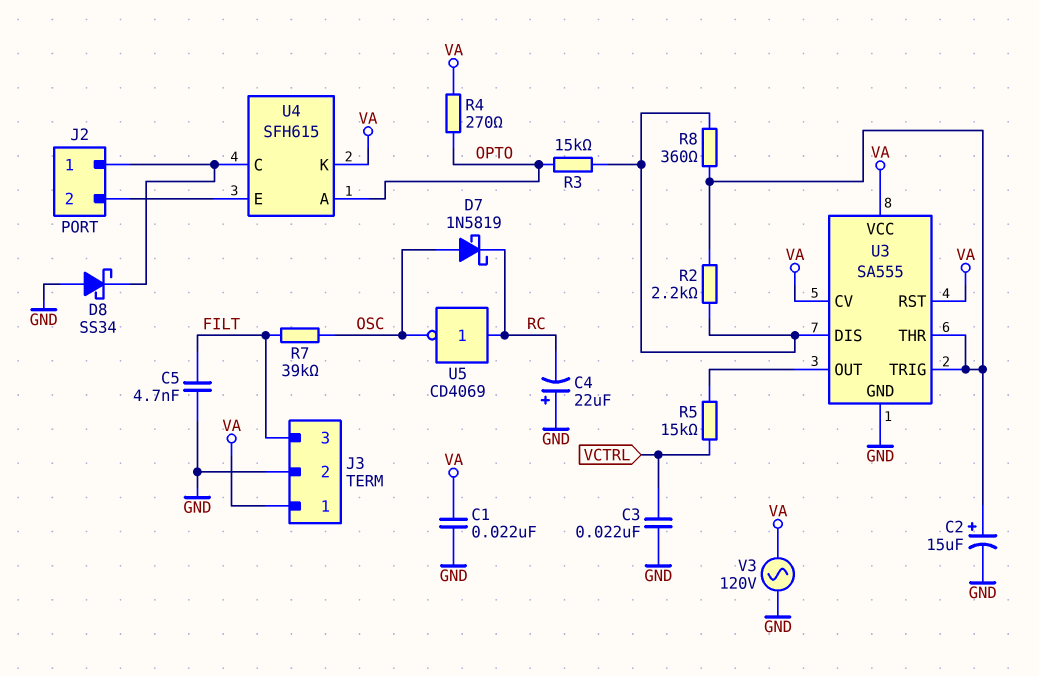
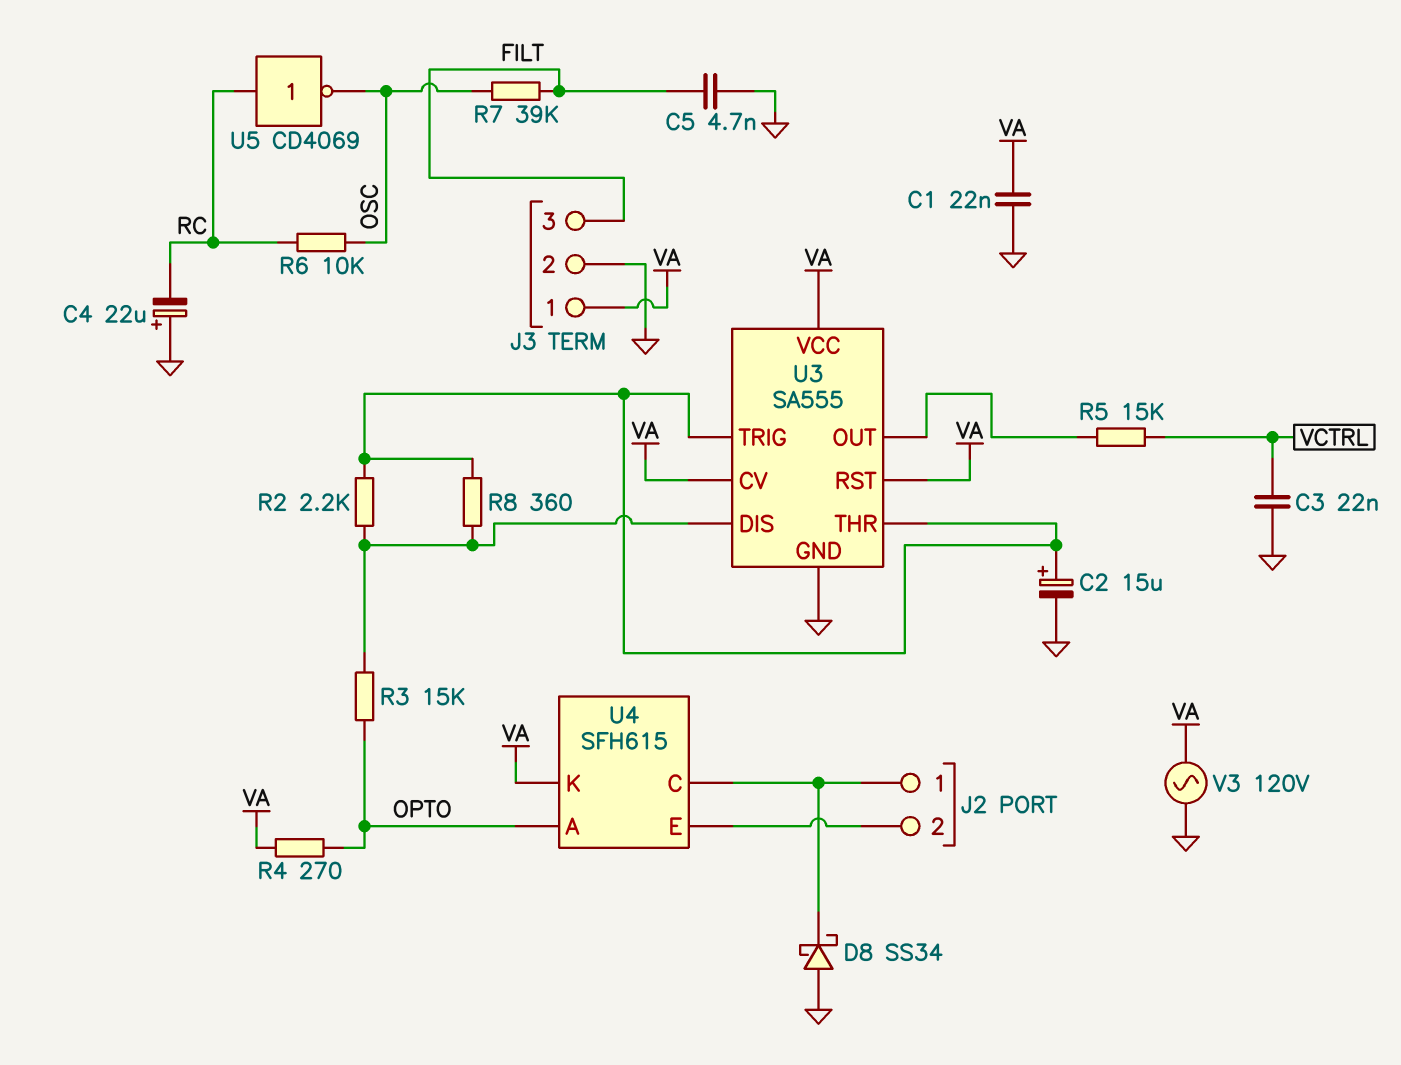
D7: schottky 1N5819 (A OSC, K RC) -> none
R6: none -> 10k (OSC, RC)

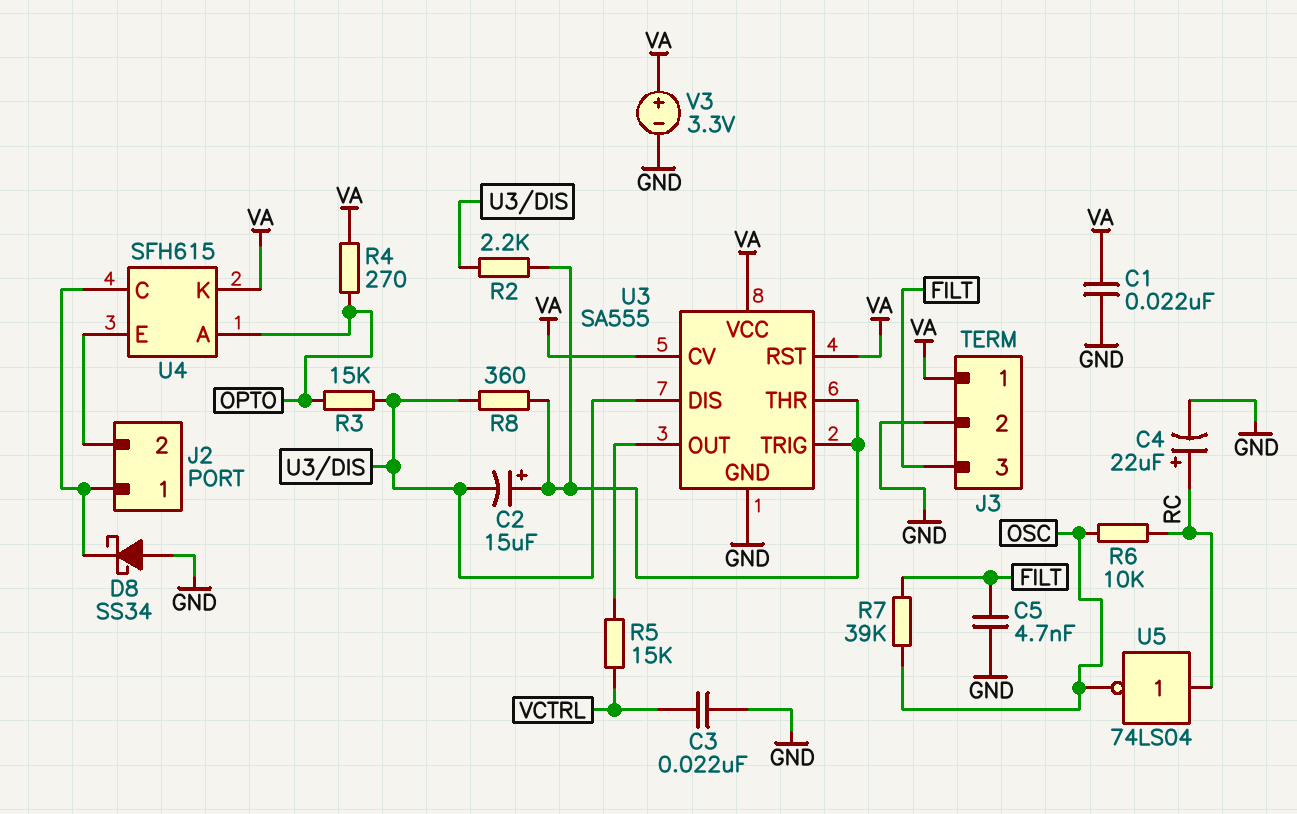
C2: 15uF (plus U3/THR, minus GND) -> 15uF (plus U3/THR, minus U3/DIS)
C4: 22uF (plus GND, minus RC) -> 22uF (plus RC, minus GND)
U5: NOT CD4069 (in RC, out OSC) -> NOT 74LS04 (in RC, out OSC)
V3: AC 120V (GND, VA) -> 3.3V (plus VA, minus GND)

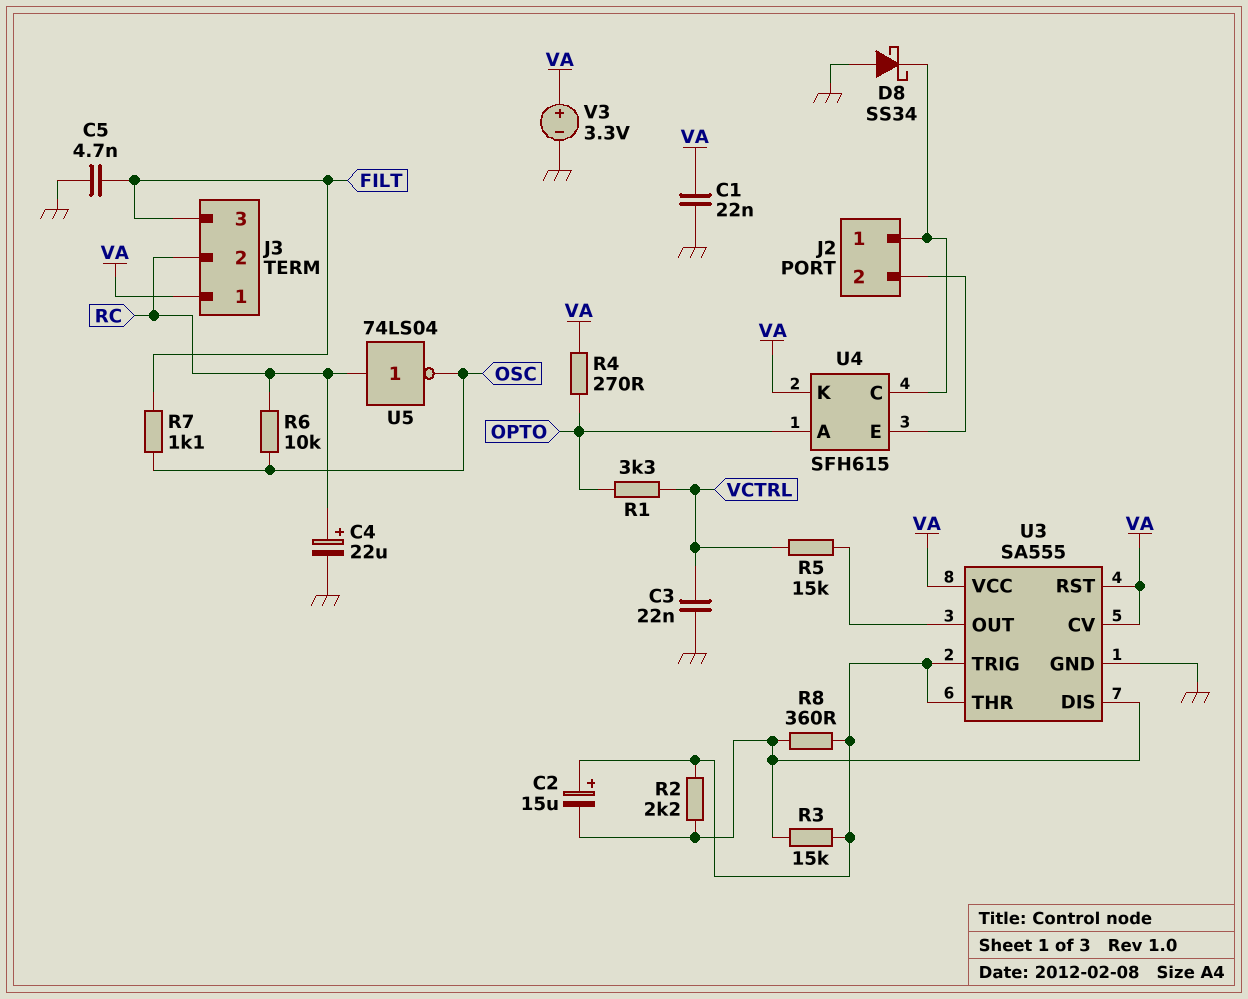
J3 pin 2: GND -> RC
R1: none -> 3.3k (OPTO, VCTRL)
R3: 15k (OPTO, U3/DIS) -> 15k (U3/DIS, U3/THR)
R7: 39k (FILT, OSC) -> 1.1k (FILT, OSC)

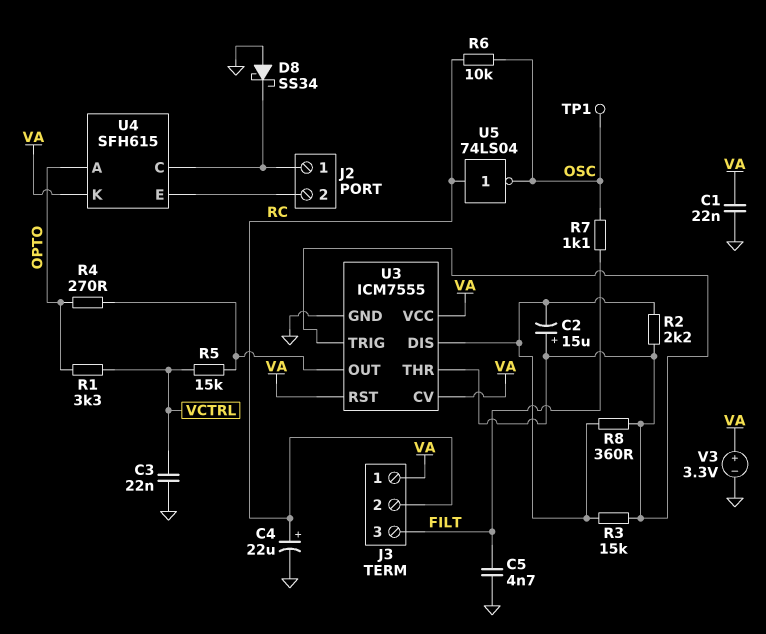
R4: 270 (OPTO, VA) -> 270 (OPTO, U3/OUT)
TP1: none -> test point (OSC)
U3: SA555 -> ICM7555

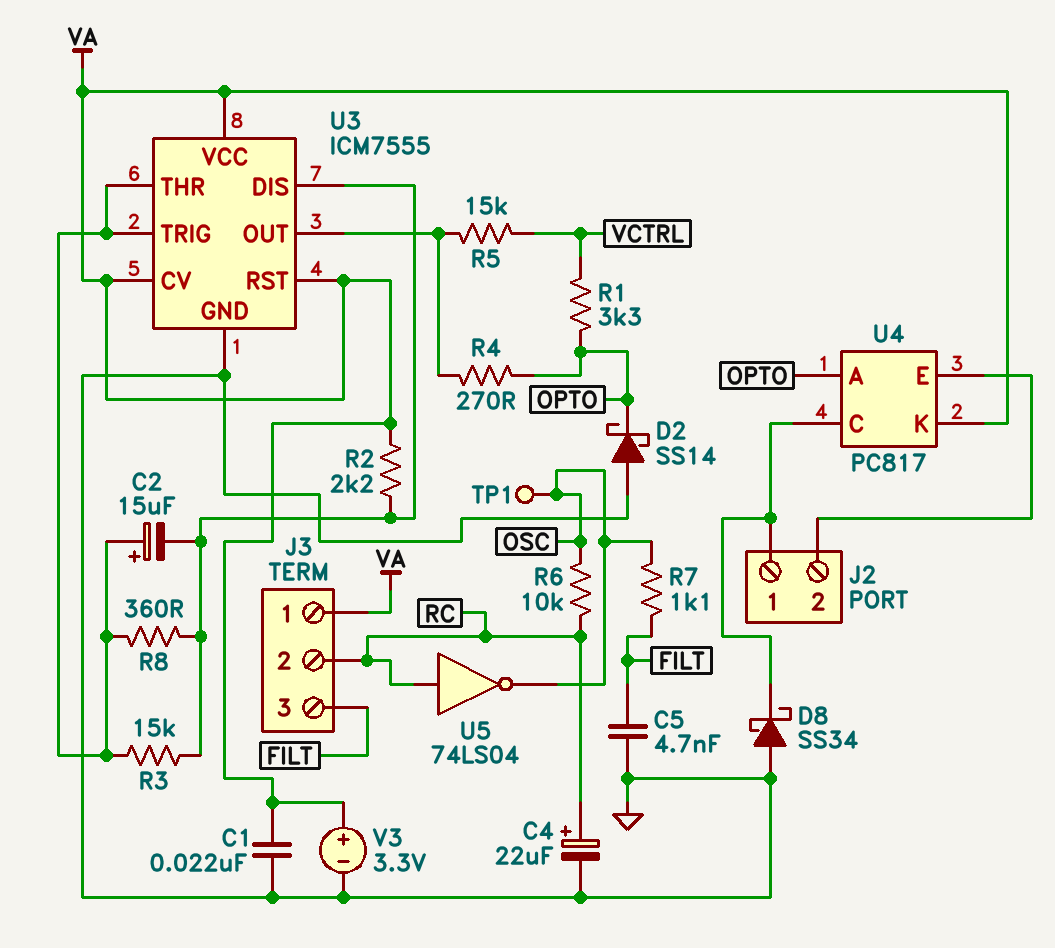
C3: 22nF (GND, VCTRL) -> none
D2: none -> schottky SS14 (A GND, K OPTO)
R2: 2.2k (U3/DIS, U3/THR) -> 2.2k (U3/DIS, VA)
U4: SFH615 -> PC817

